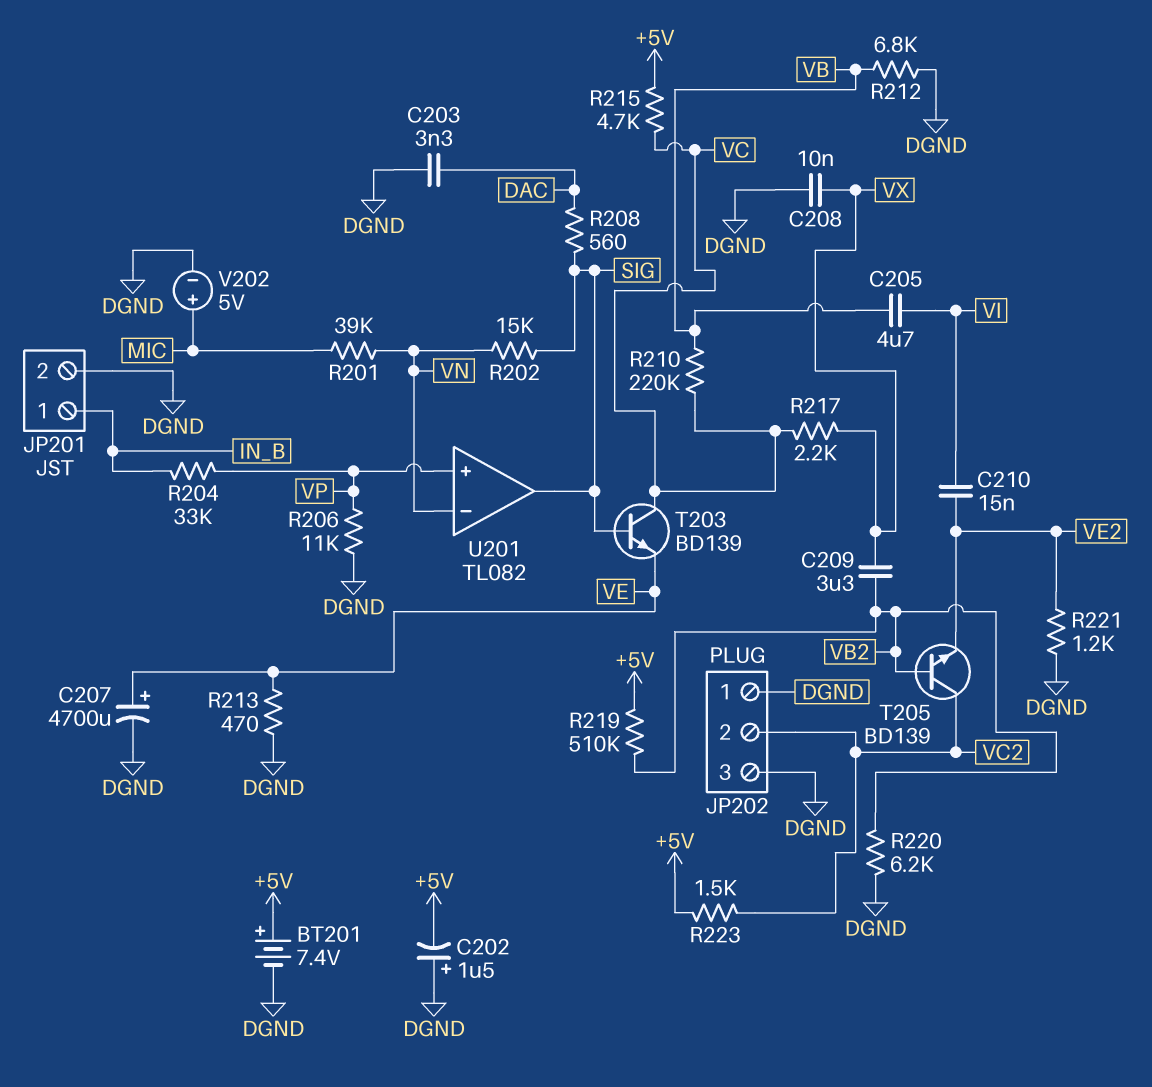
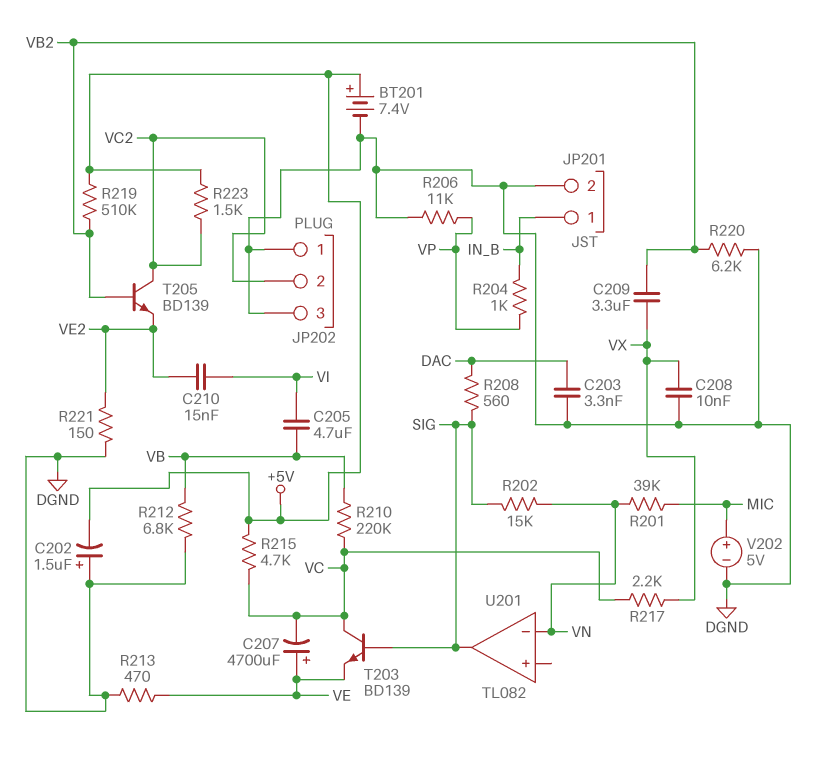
C207: 4700uF (plus VE, minus DGND) -> 4700uF (plus VE, minus VC)
R204: 33k (IN_B, VP) -> 1k (IN_B, VP)
R221: 1.2k (DGND, VE2) -> 150 (DGND, VE2)
U201 pin in+: VP -> none

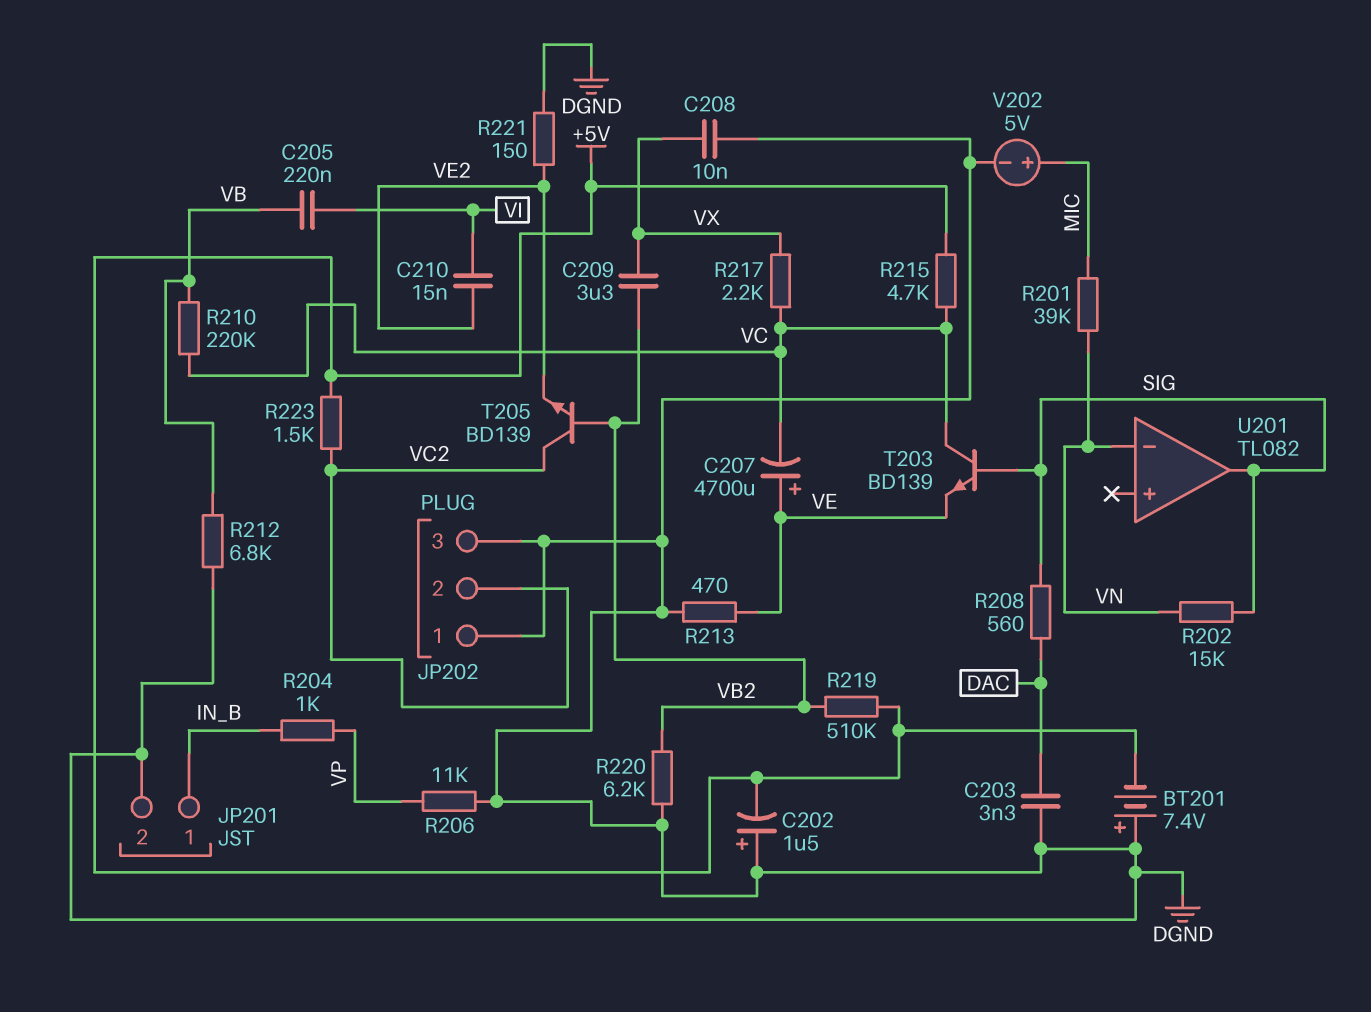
BT201: 7.4V (plus +5V, minus DGND) -> 7.4V (plus DGND, minus +5V)
C205: 4.7uF (VB, VI) -> 220nF (VB, VI)

